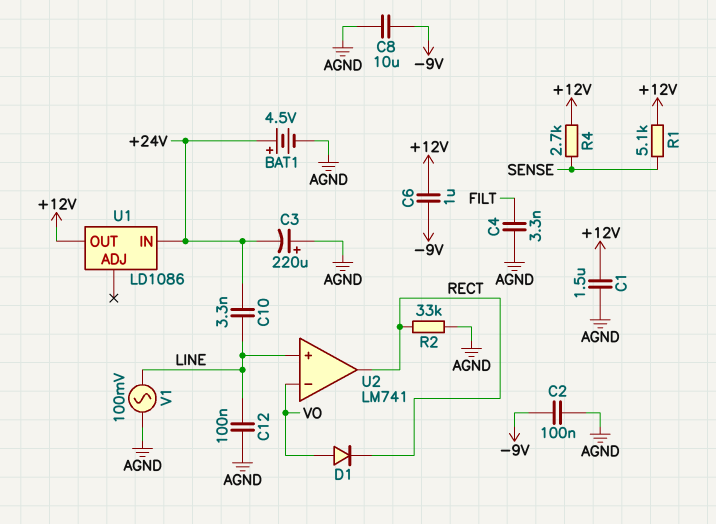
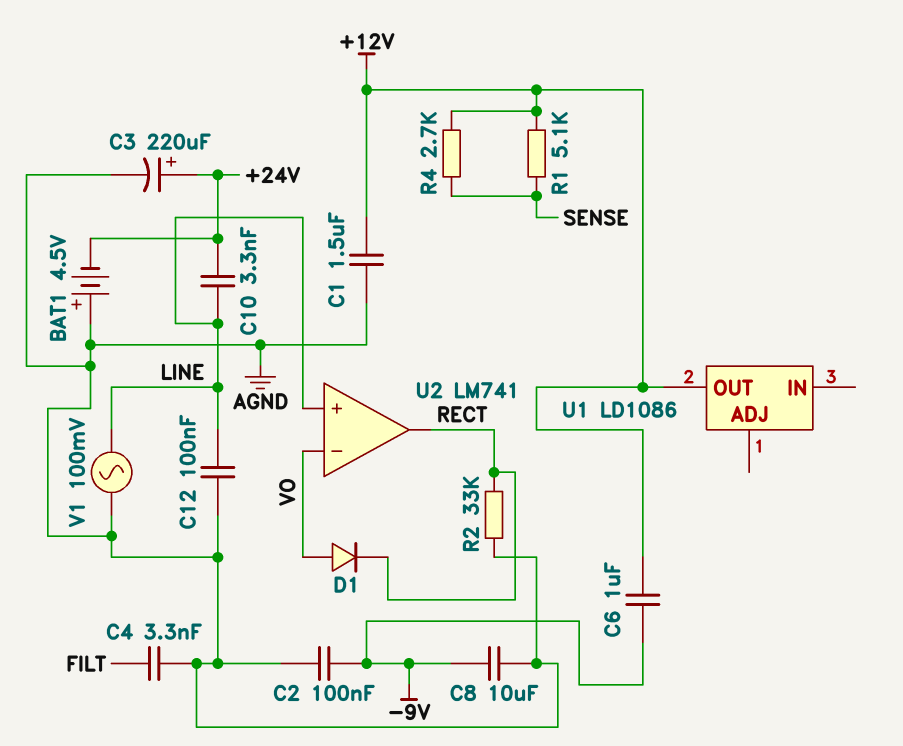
BAT1: 4.5V (plus +24V, minus AGND) -> 4.5V (plus AGND, minus +24V)
C3: 220uF (plus AGND, minus +24V) -> 220uF (plus +24V, minus AGND)
U1 pin IN: +24V -> none

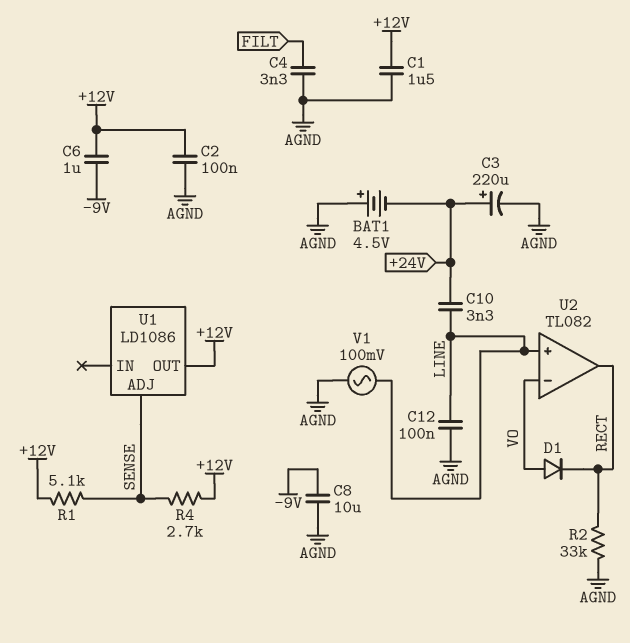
C2: 100nF (-9V, AGND) -> 100nF (+12V, AGND)
U1 pin ADJ: none -> SENSE
U2: LM741 -> TL082

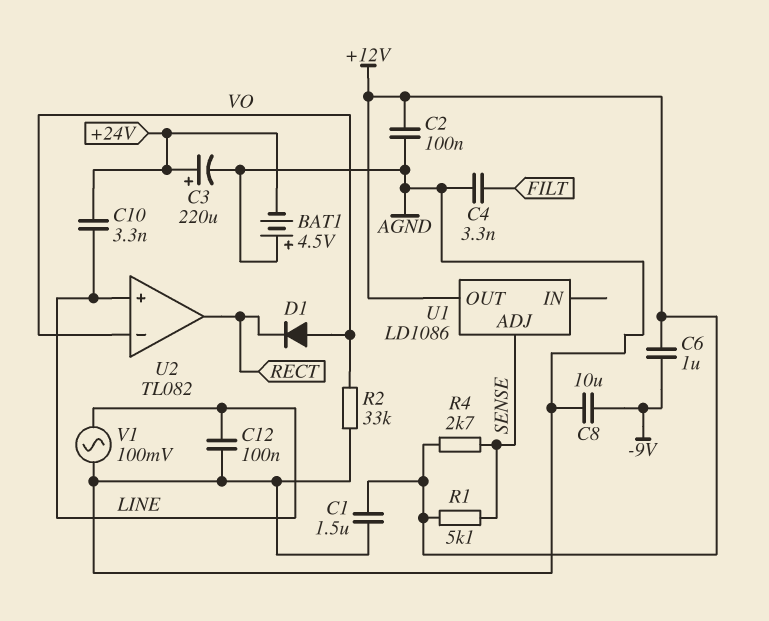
R2: 33k (AGND, RECT) -> 33k (AGND, VO)

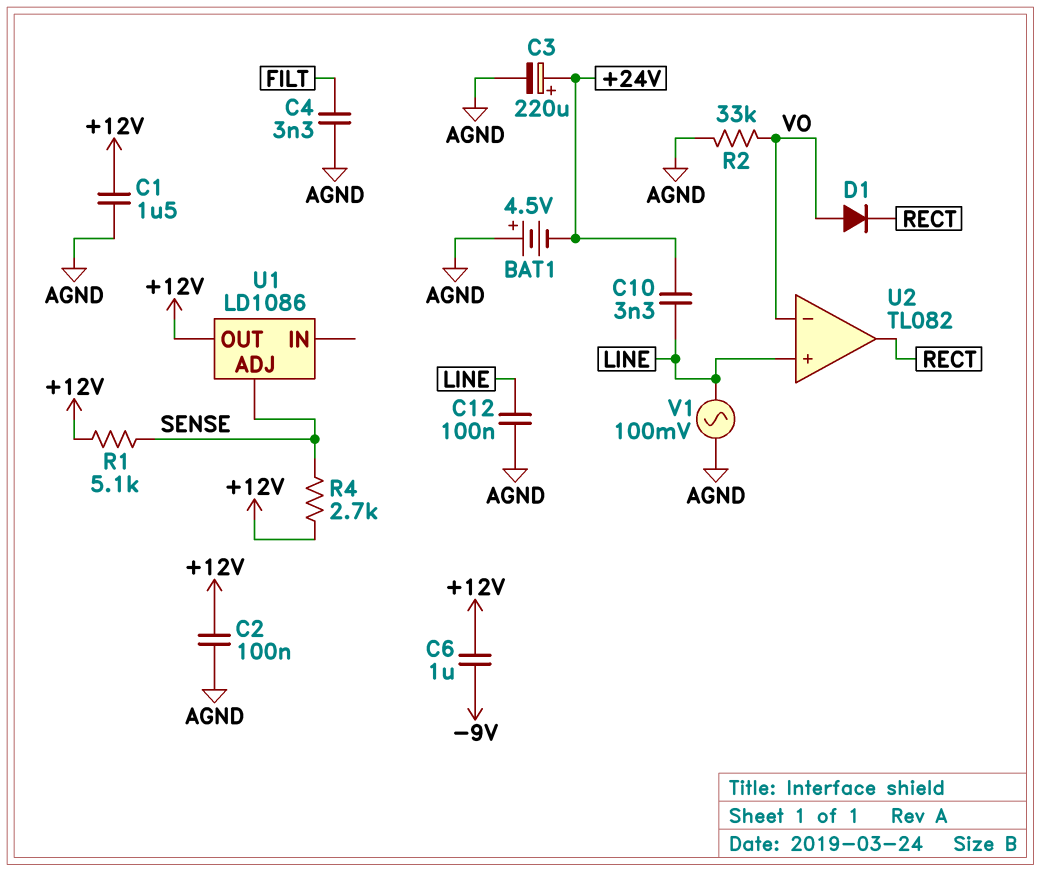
C8: 10uF (-9V, AGND) -> none

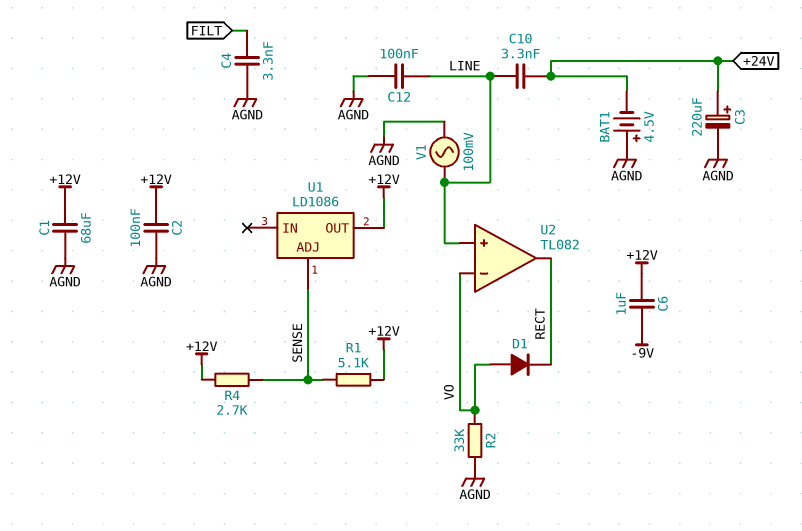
C1: 1.5uF (+12V, AGND) -> 68uF (+12V, AGND)

